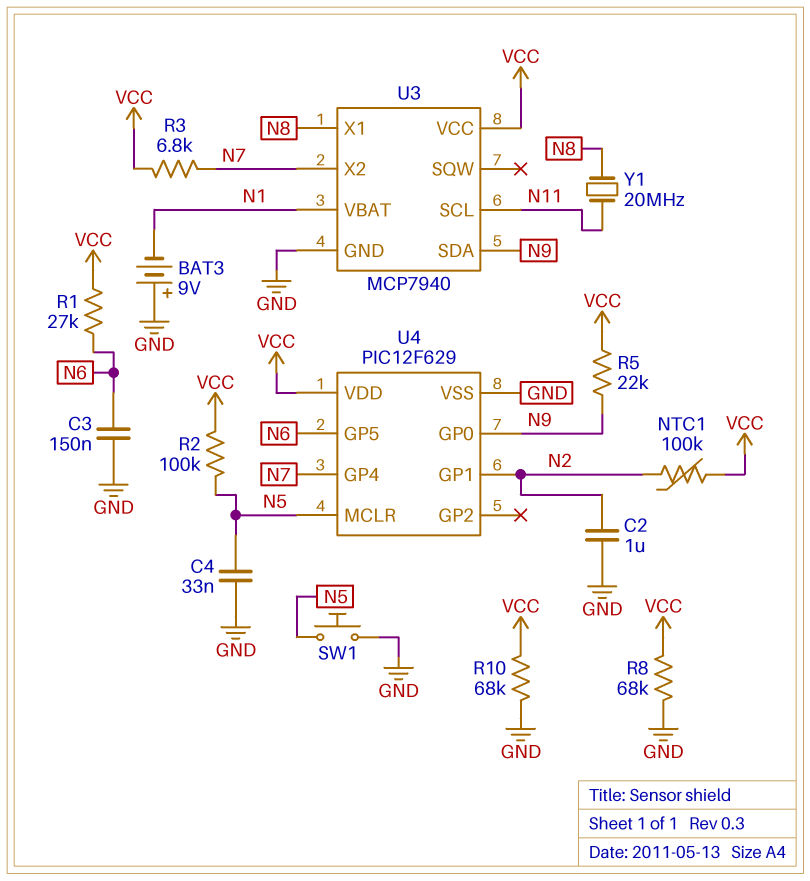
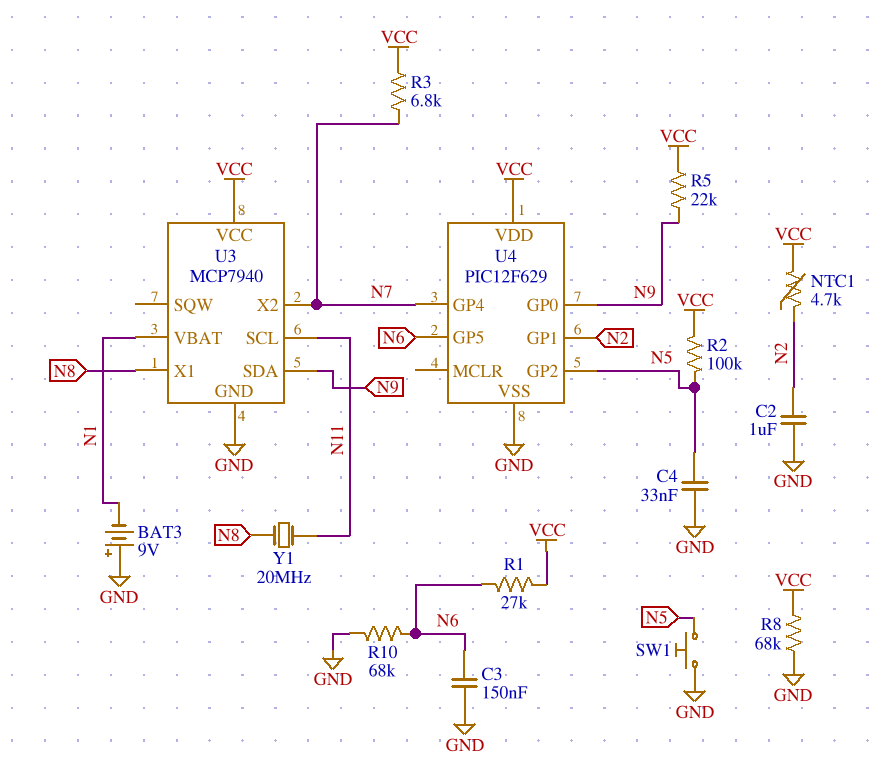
NTC1: 100k (N2, VCC) -> 4.7k (N2, VCC)
R10: 68k (GND, VCC) -> 68k (GND, N6)
U4 pin GP2: none -> N5
U4 pin MCLR: N5 -> none

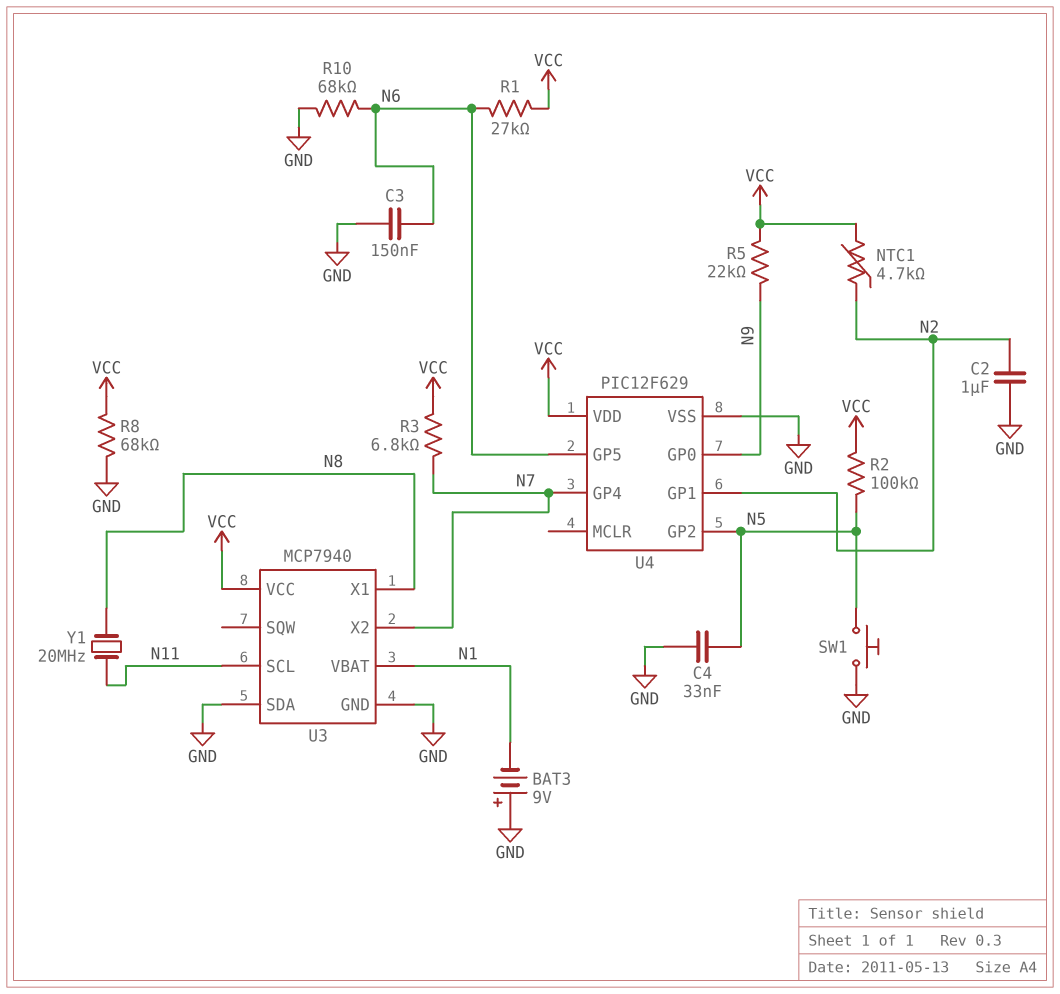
U3 pin SDA: N9 -> GND

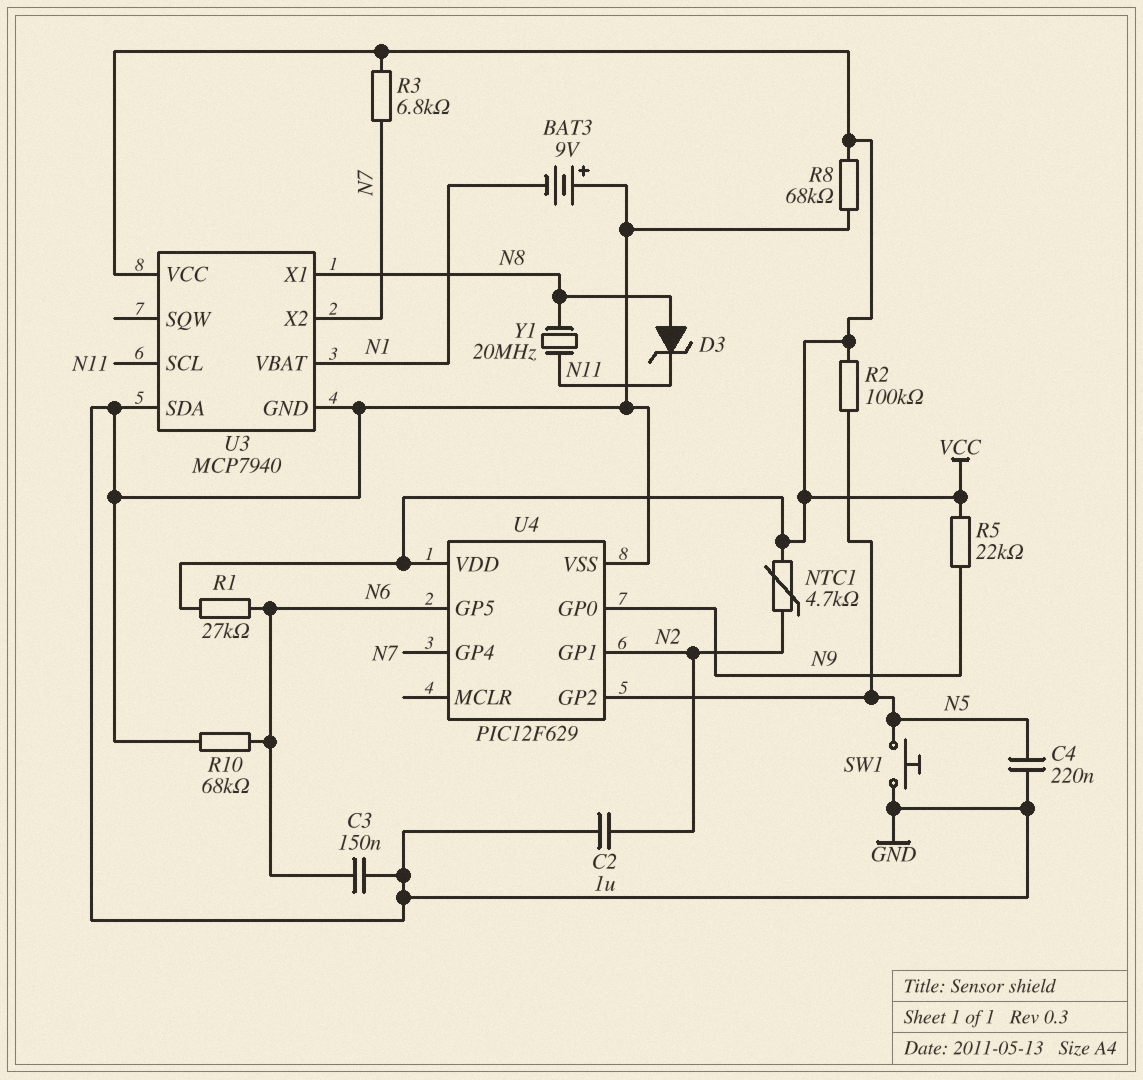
C4: 33nF (GND, N5) -> 220nF (GND, N5)
D3: none -> zener (A N8, K N11)

